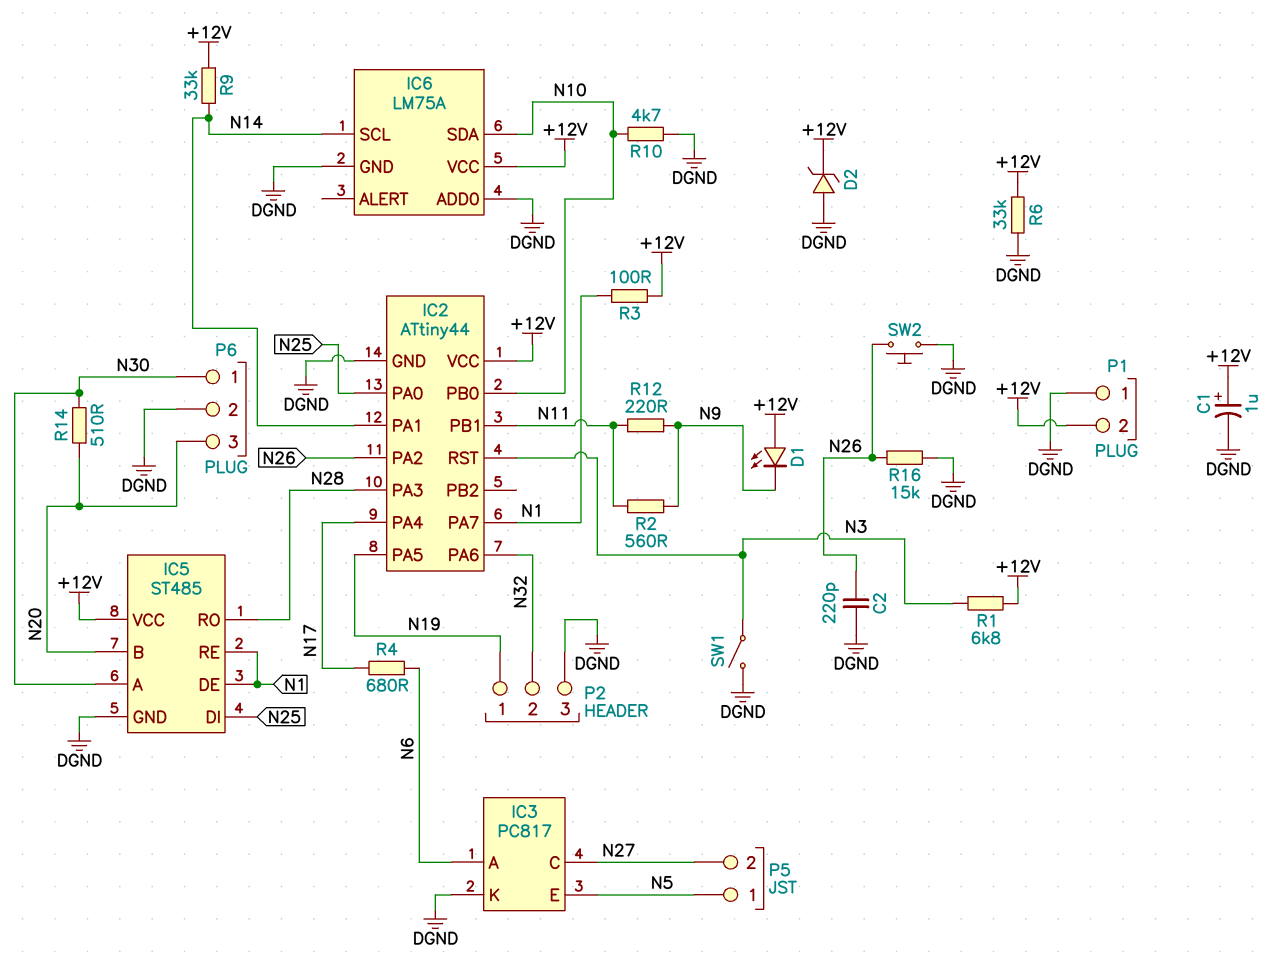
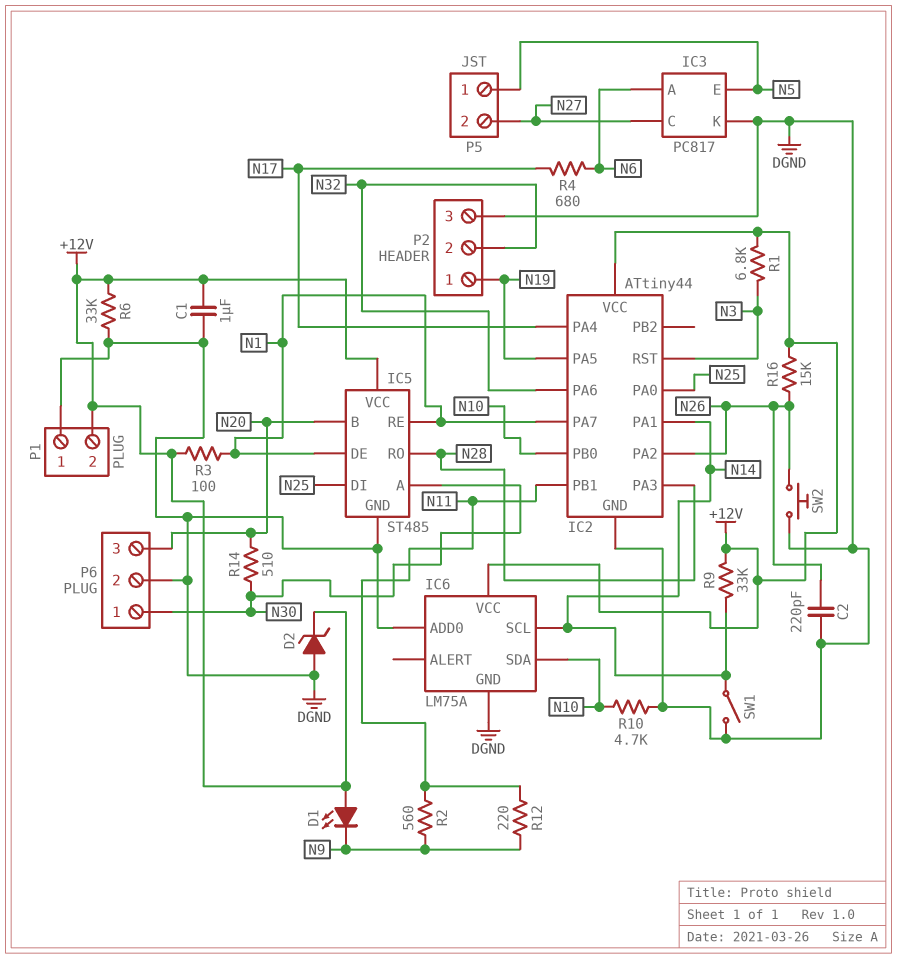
C1: 1uF (plus +12V, minus DGND) -> 1uF (+12V, DGND)
R16: 15k (DGND, N26) -> 15k (+12V, N26)
SW1: switch (DGND, N3) -> switch (DGND, N14)

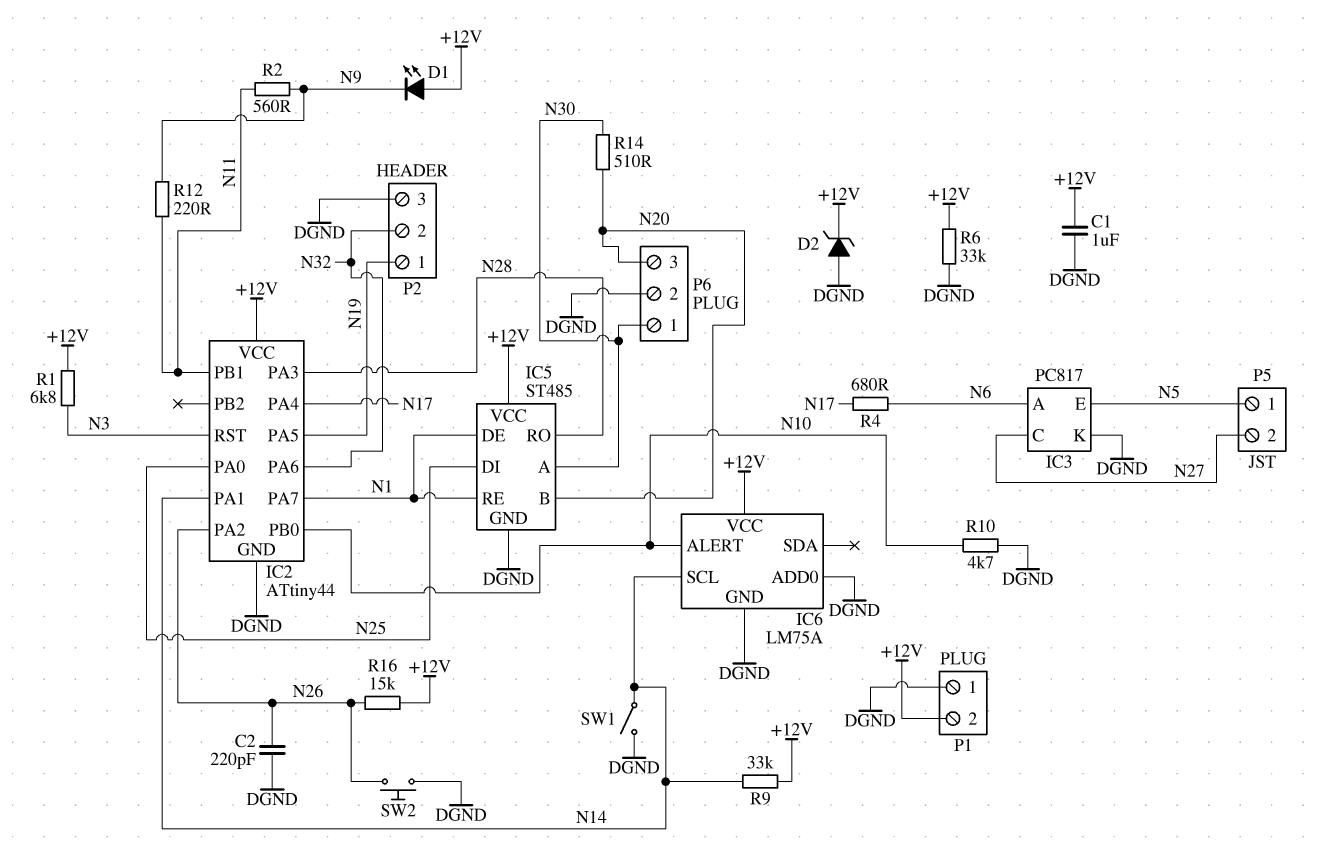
IC6 pin ALERT: none -> N10
IC6 pin SDA: N10 -> none
R3: 100 (+12V, N1) -> none

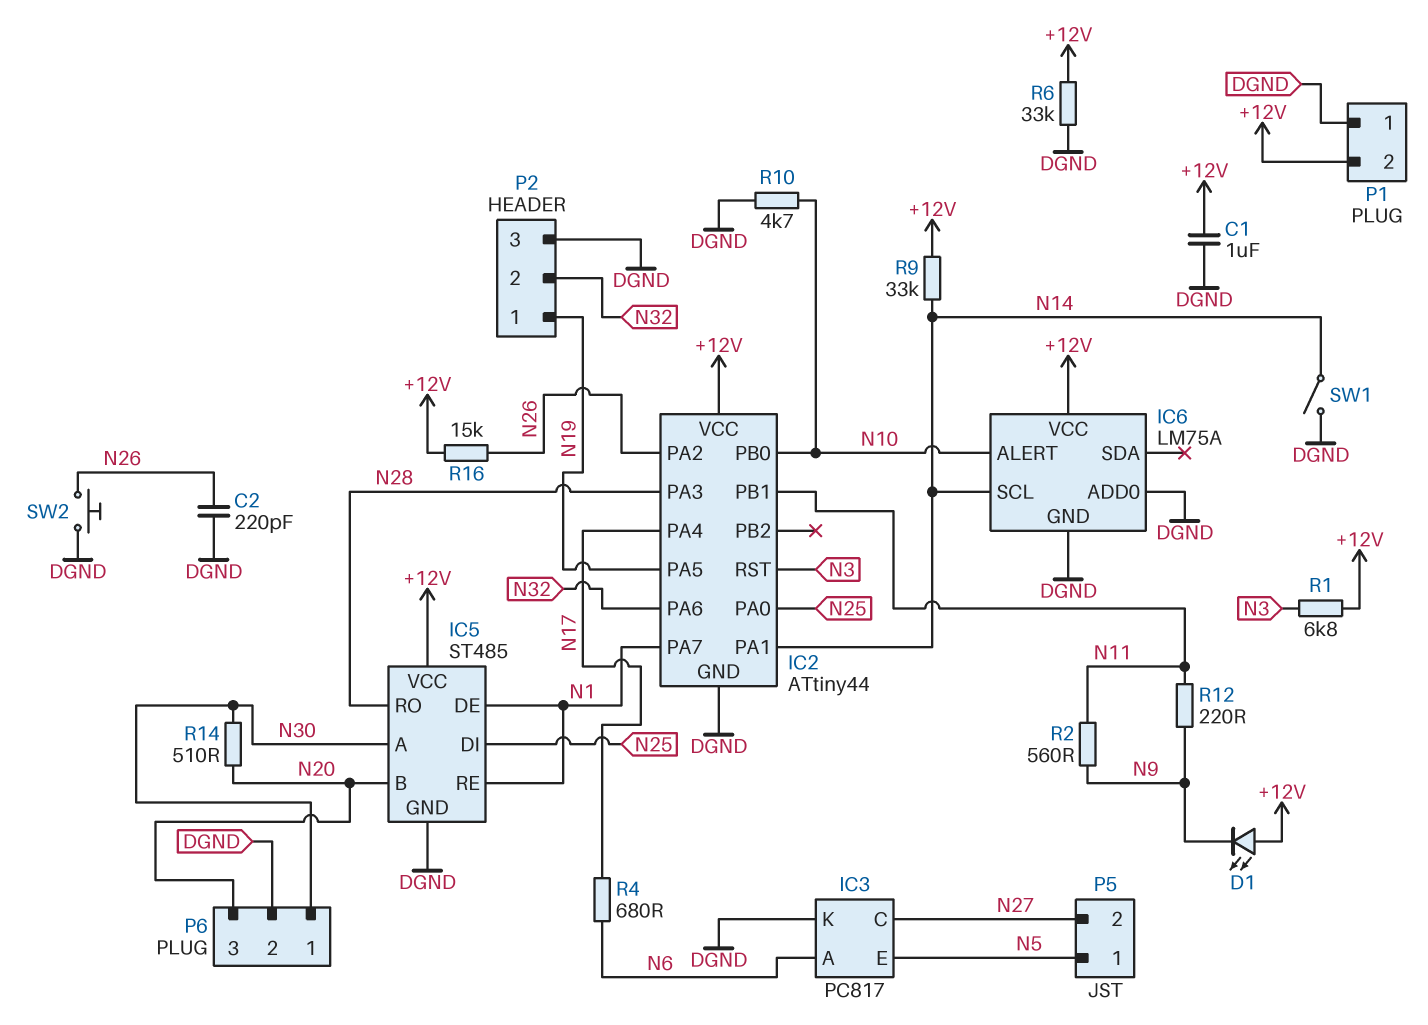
D2: zener (A DGND, K +12V) -> none

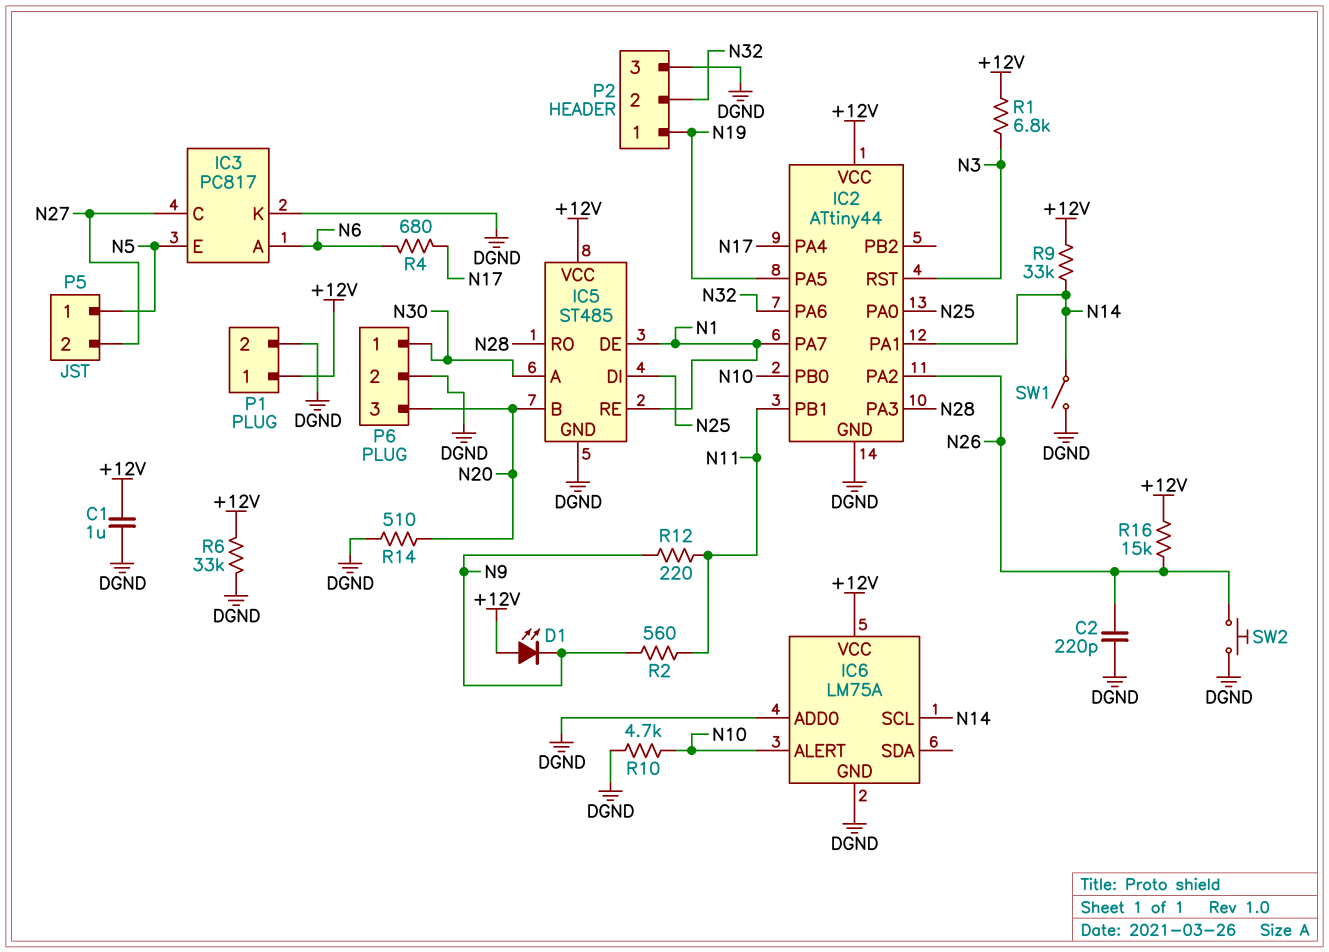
P1 pin 1: DGND -> +12V
P1 pin 2: +12V -> DGND
R14: 510 (N20, N30) -> 510 (DGND, N20)

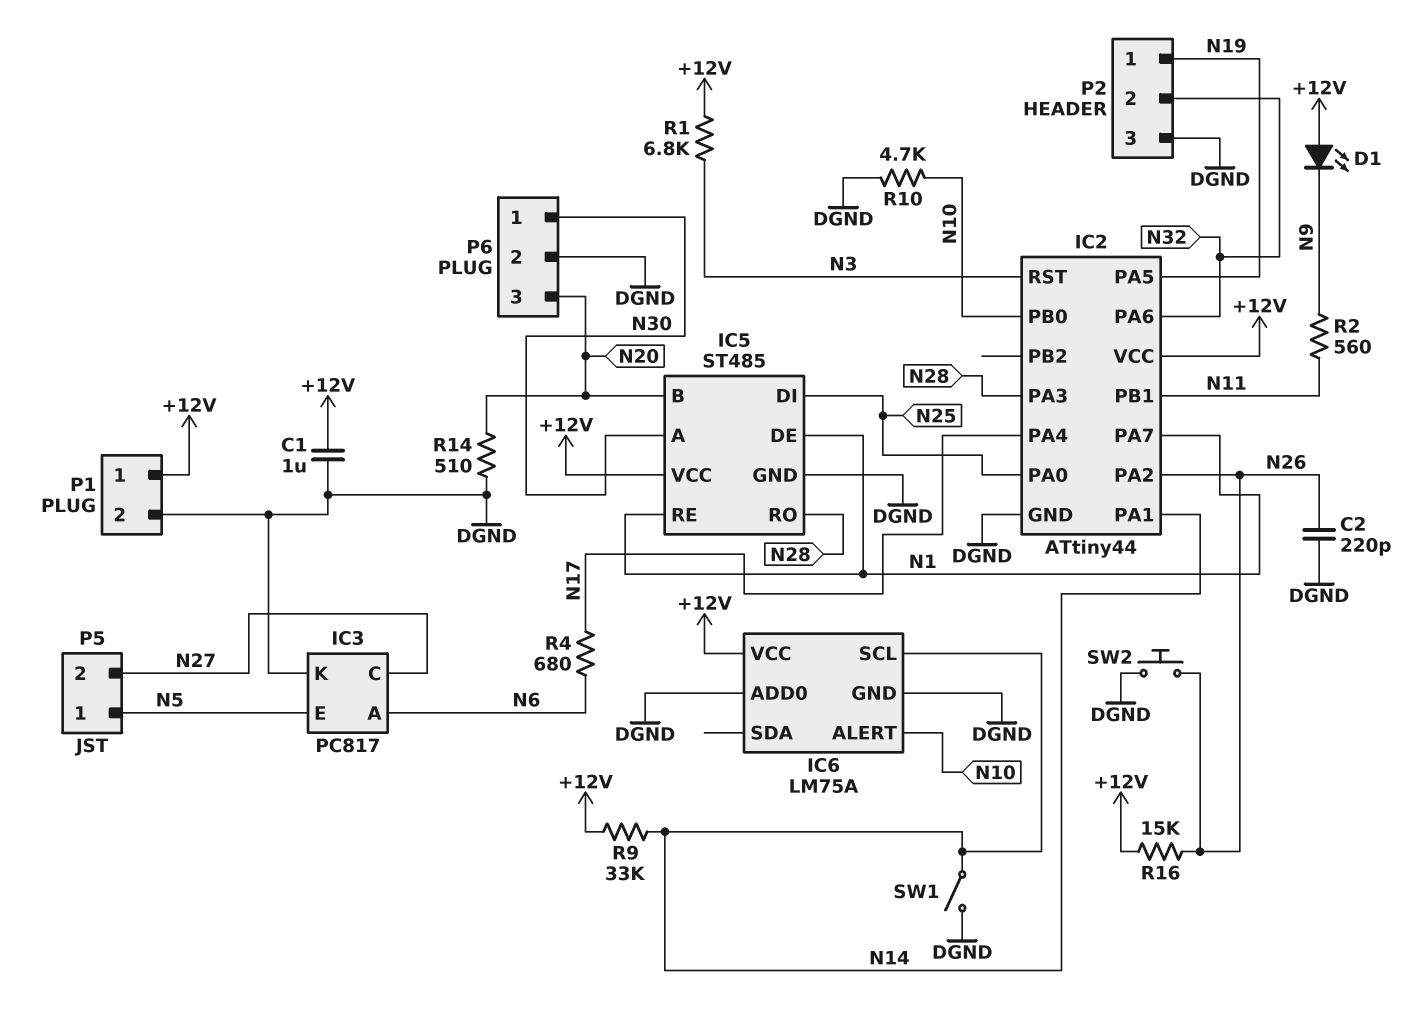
R6: 33k (+12V, DGND) -> none
R12: 220 (N9, N11) -> none

